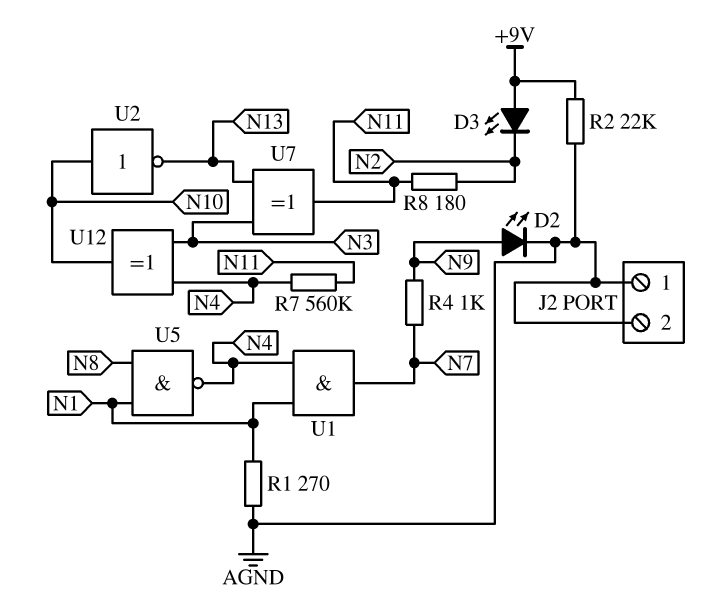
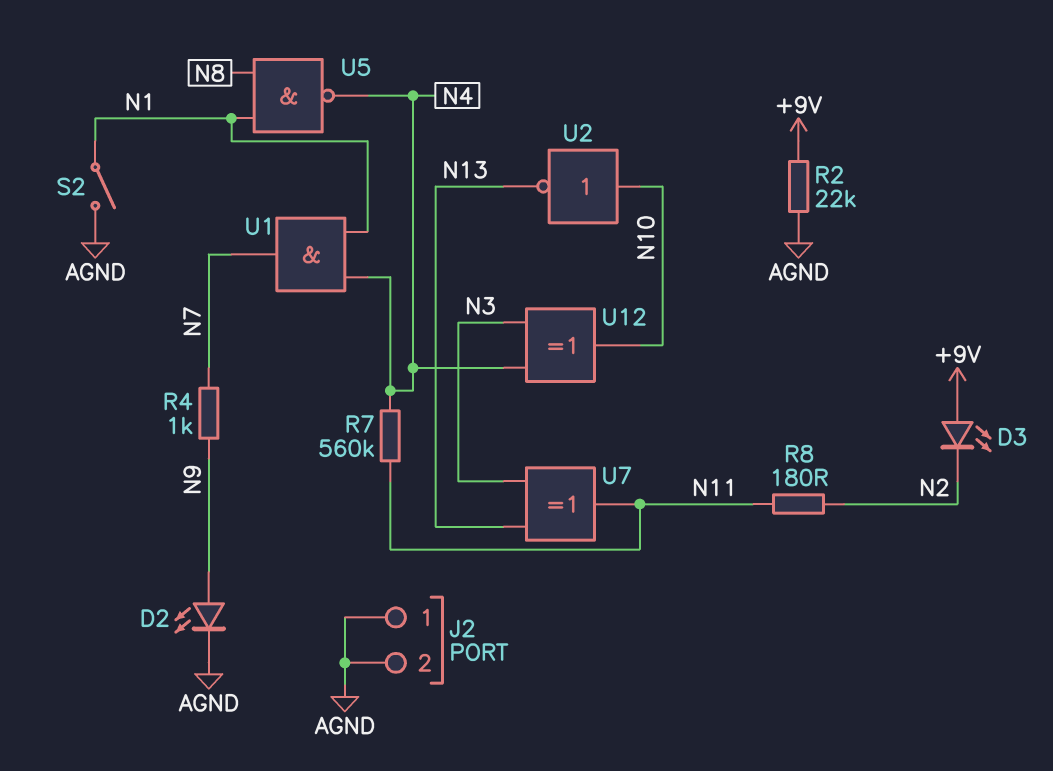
R1: 270 (AGND, N1) -> none
S2: none -> switch (AGND, N1)

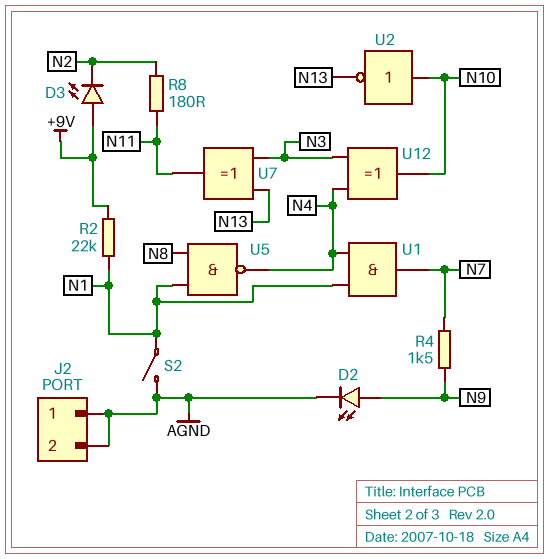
R2: 22k (+9V, AGND) -> 22k (+9V, N1)
R4: 1k (N7, N9) -> 1.5k (N7, N9)
R7: 560k (N4, N11) -> none

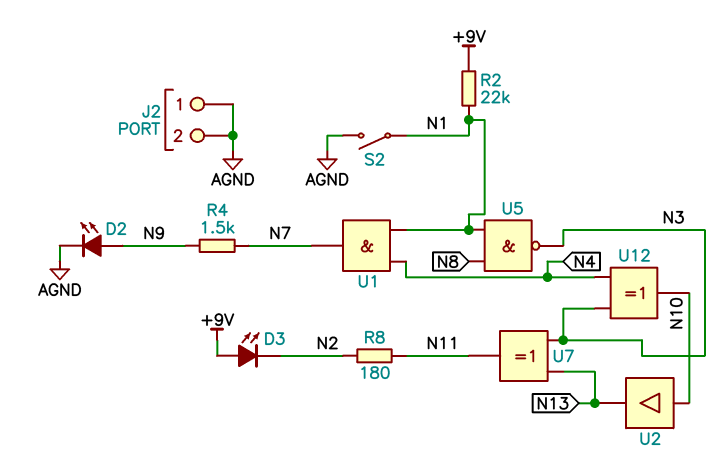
U2: NOT (in N10, out N13) -> buffer (in N10, out N13)
U5: NAND (in N1, in N8, out N4) -> NAND (in N1, in N8, out N3)

